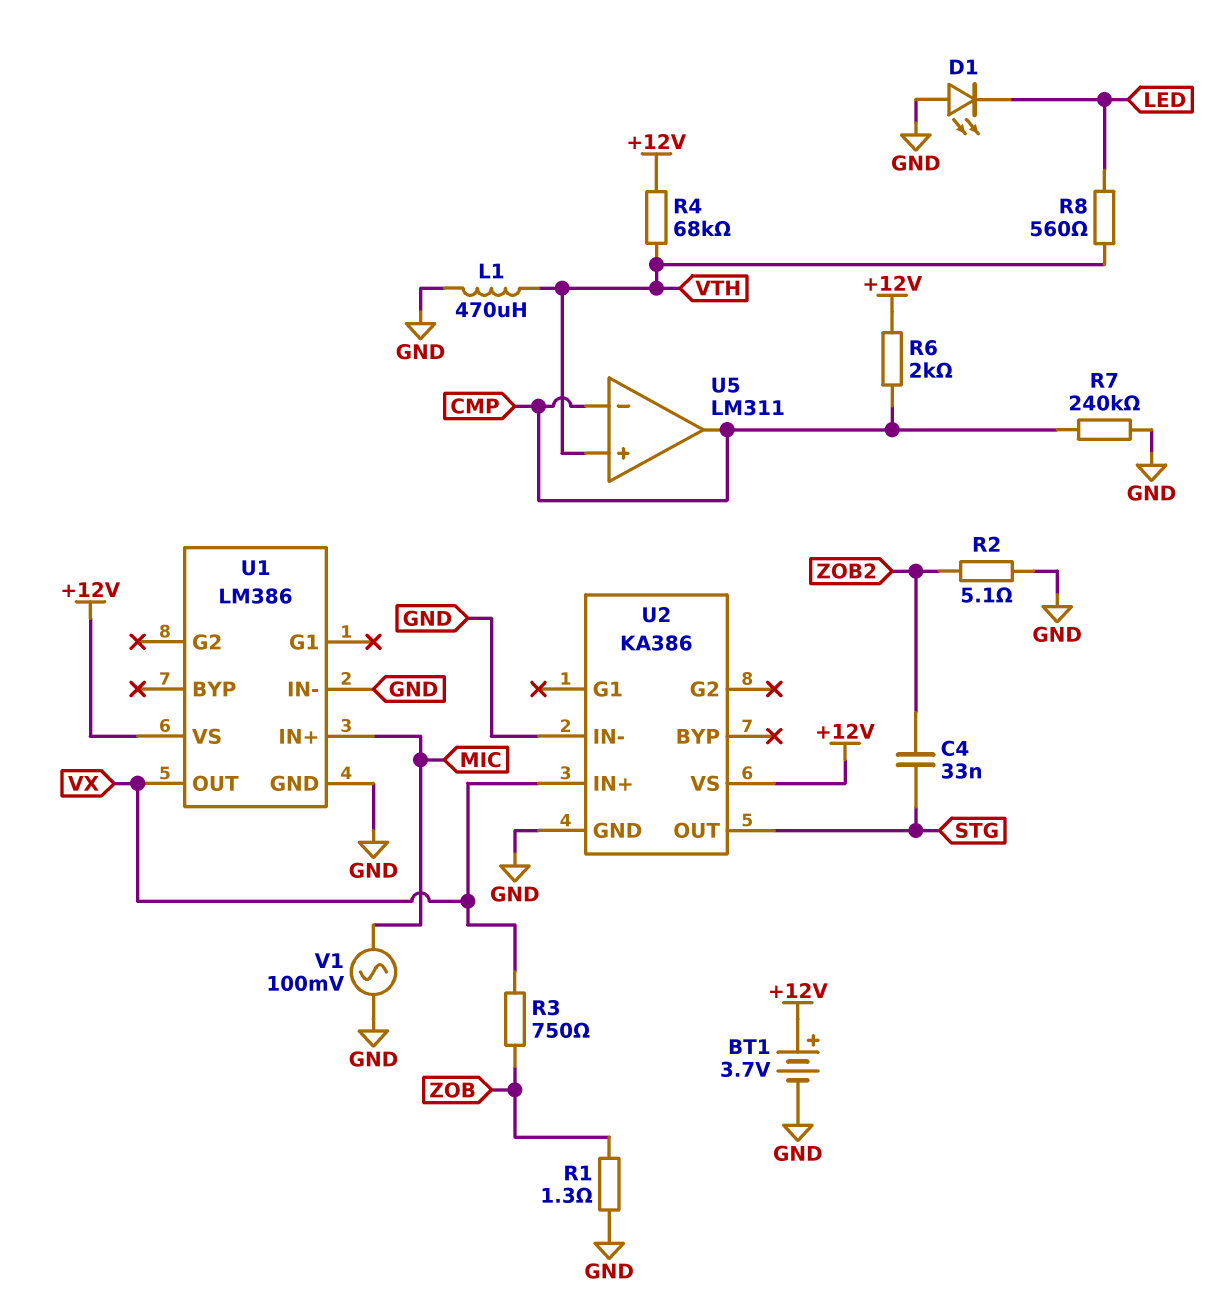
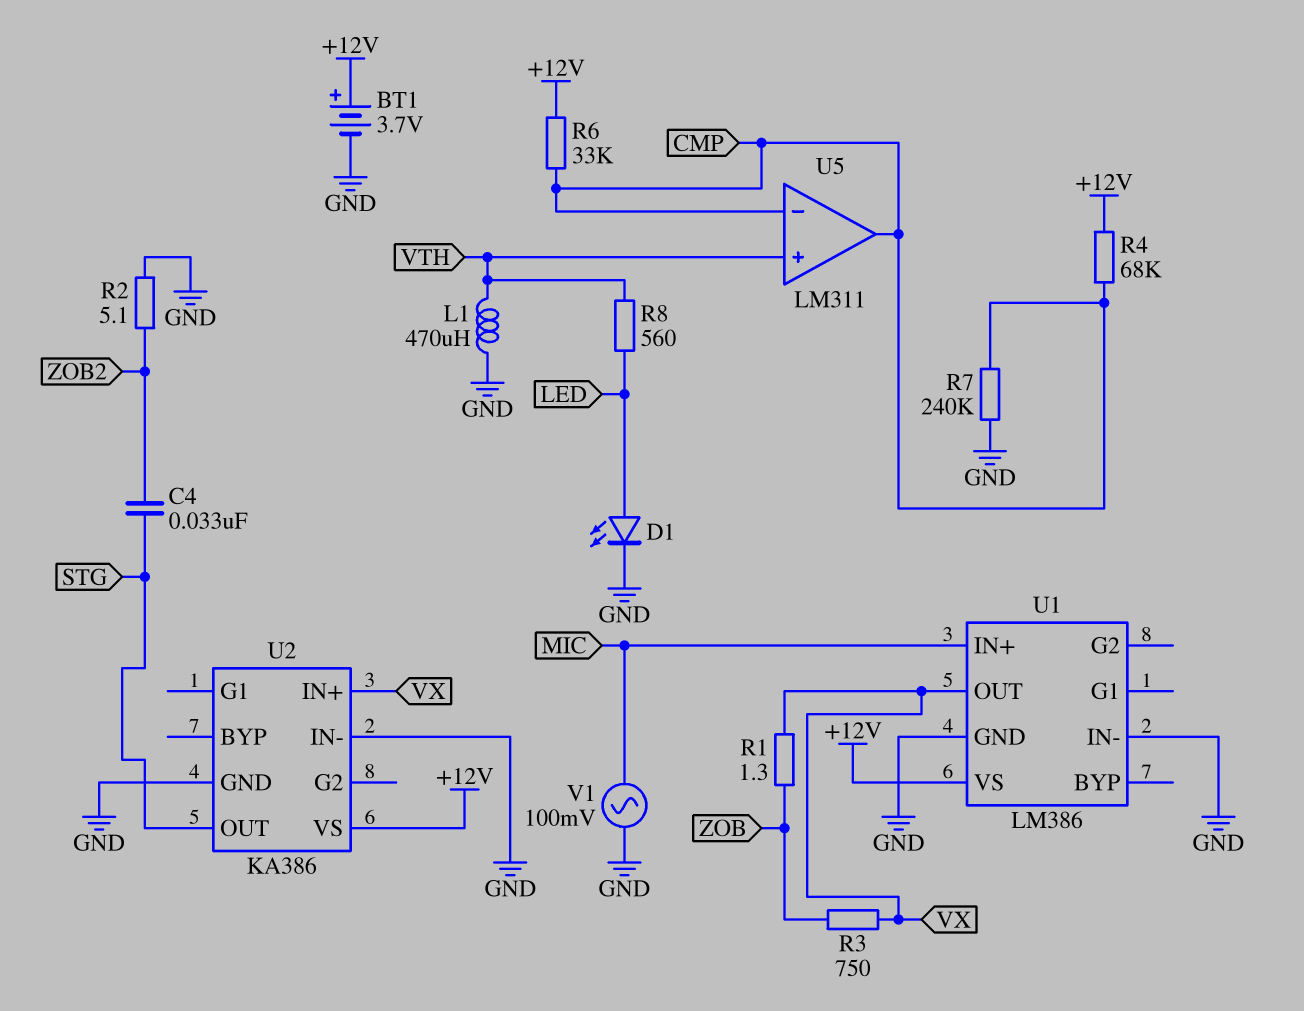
D1: LED (A GND, K LED) -> LED (A LED, K GND)
R1: 1.3 (GND, ZOB) -> 1.3 (VX, ZOB)
R4: 68k (+12V, VTH) -> 68k (+12V, CMP)
R6: 2k (+12V, CMP) -> 33k (+12V, CMP)

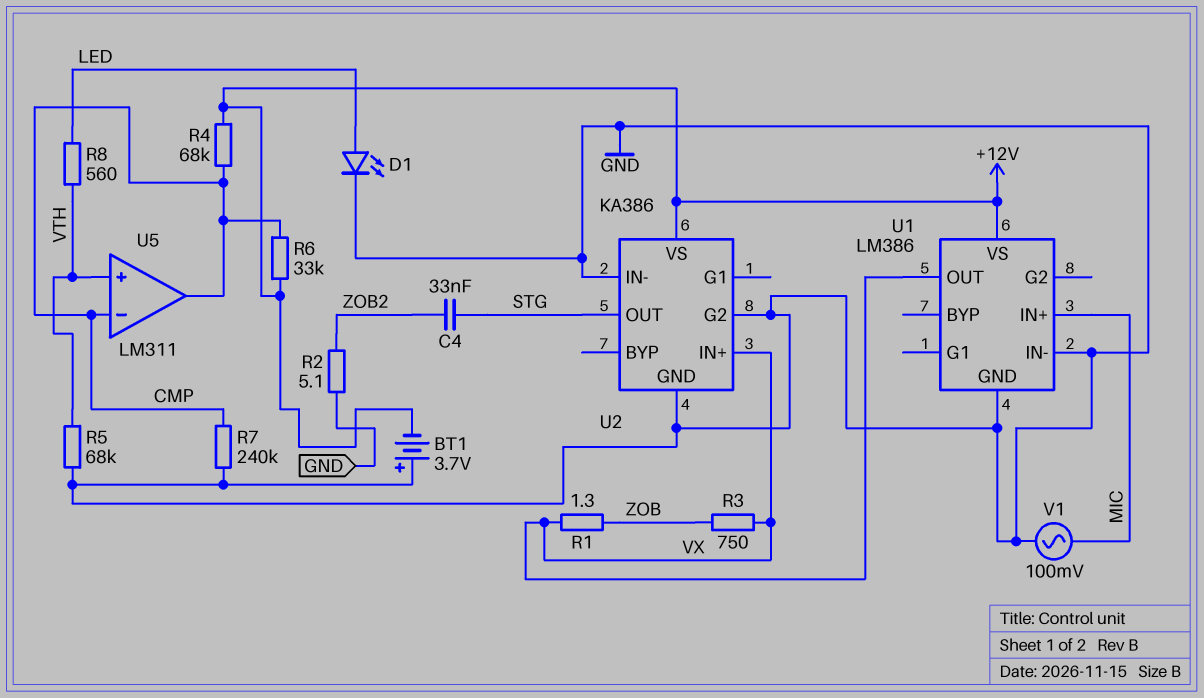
BT1: 3.7V (plus +12V, minus GND) -> 3.7V (plus GND, minus +12V)
L1: 470uH (GND, VTH) -> none
R5: none -> 68k (GND, VTH)
U2 pin G2: none -> GND

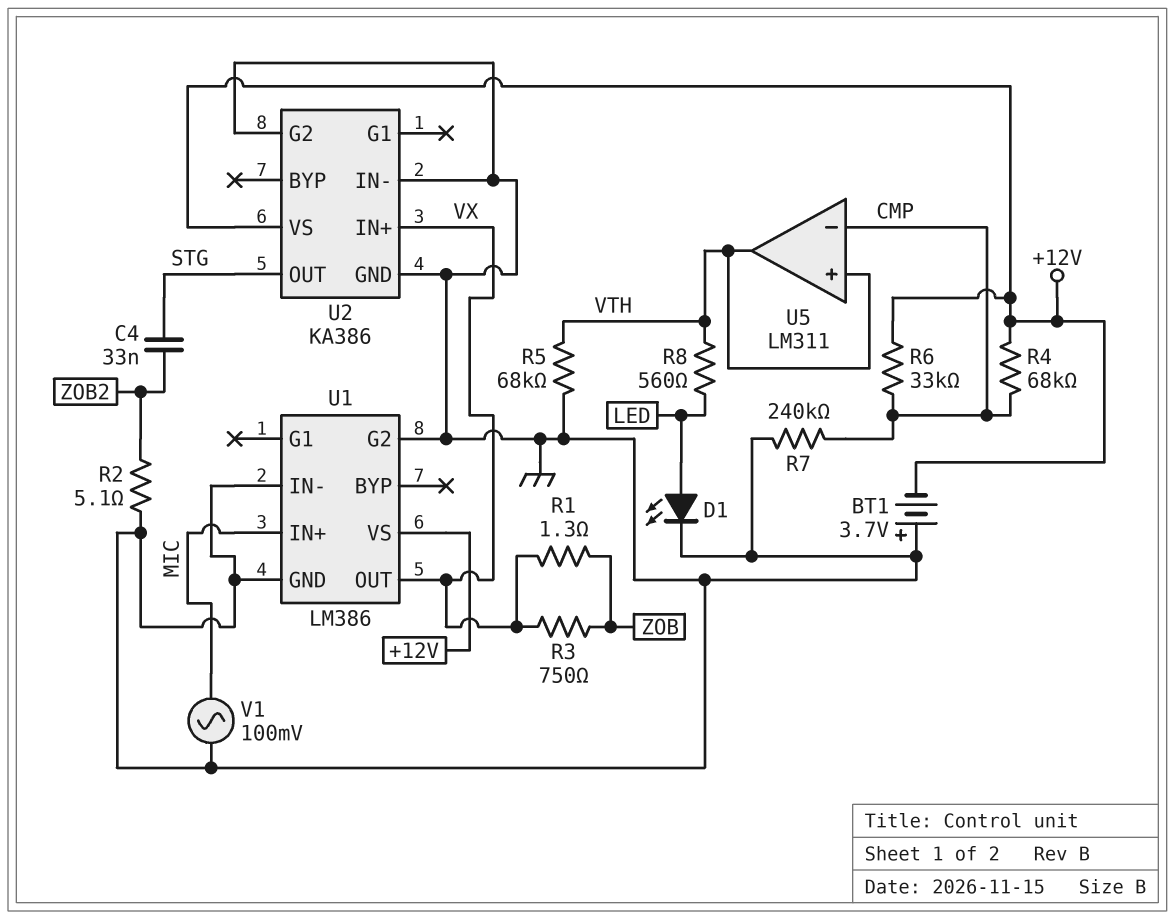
U1 pin G2: none -> GND
U5 pin out: CMP -> VTH

